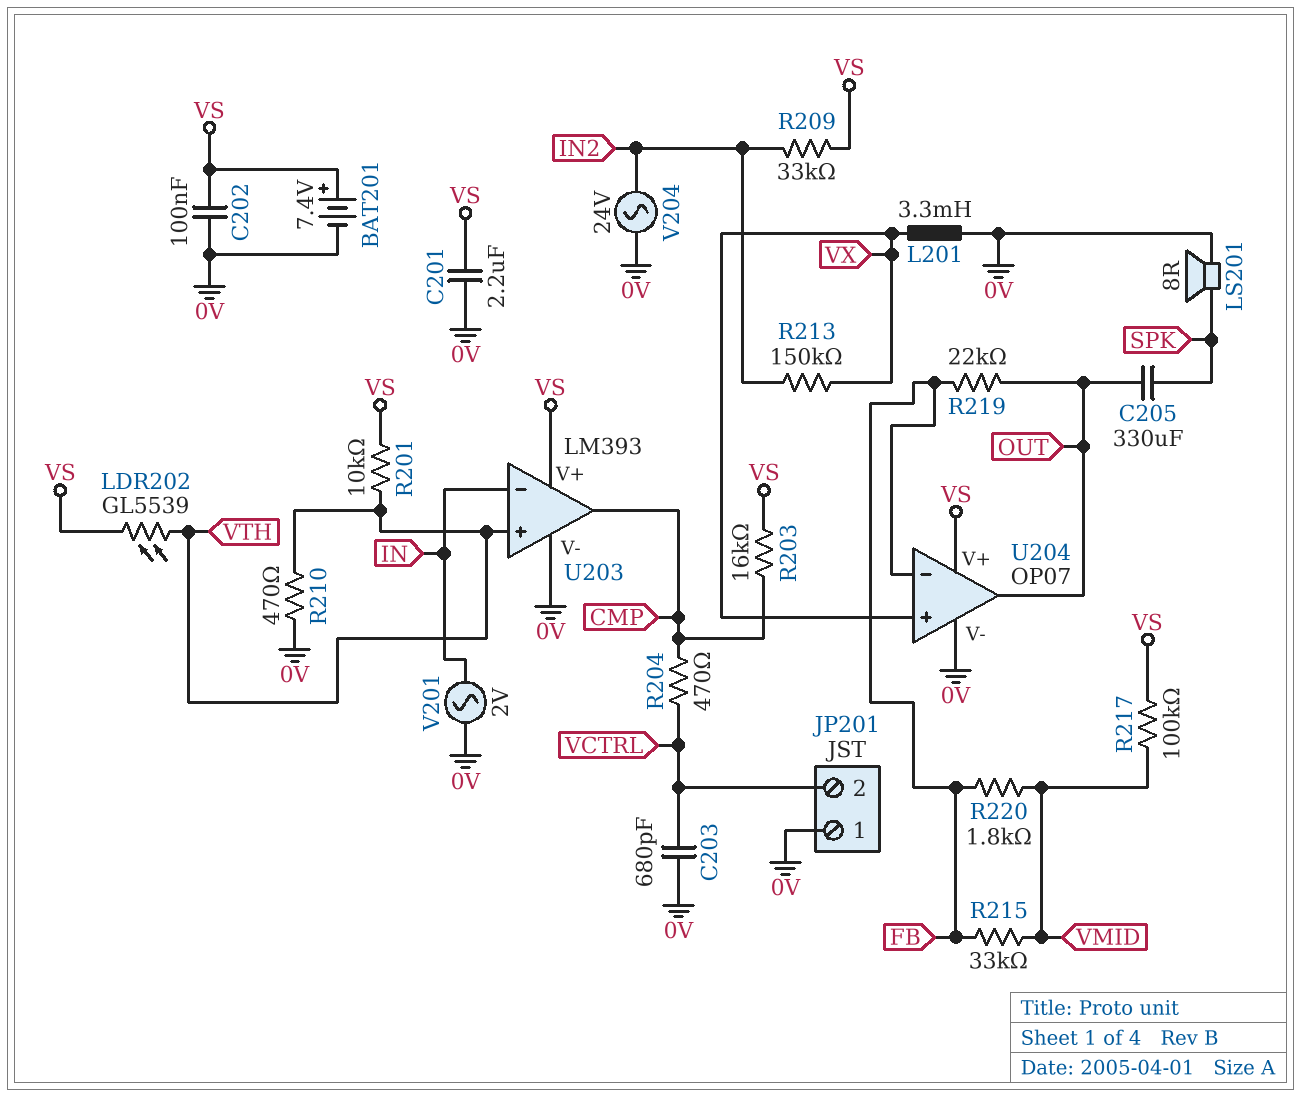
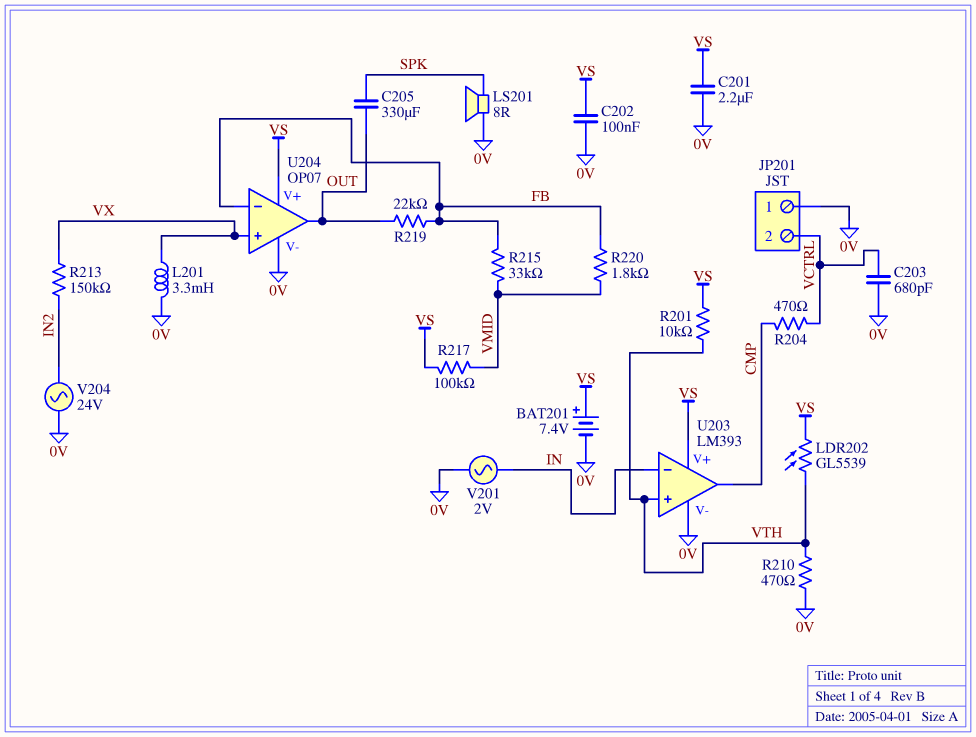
R203: 16k (CMP, VS) -> none
R209: 33k (IN2, VS) -> none

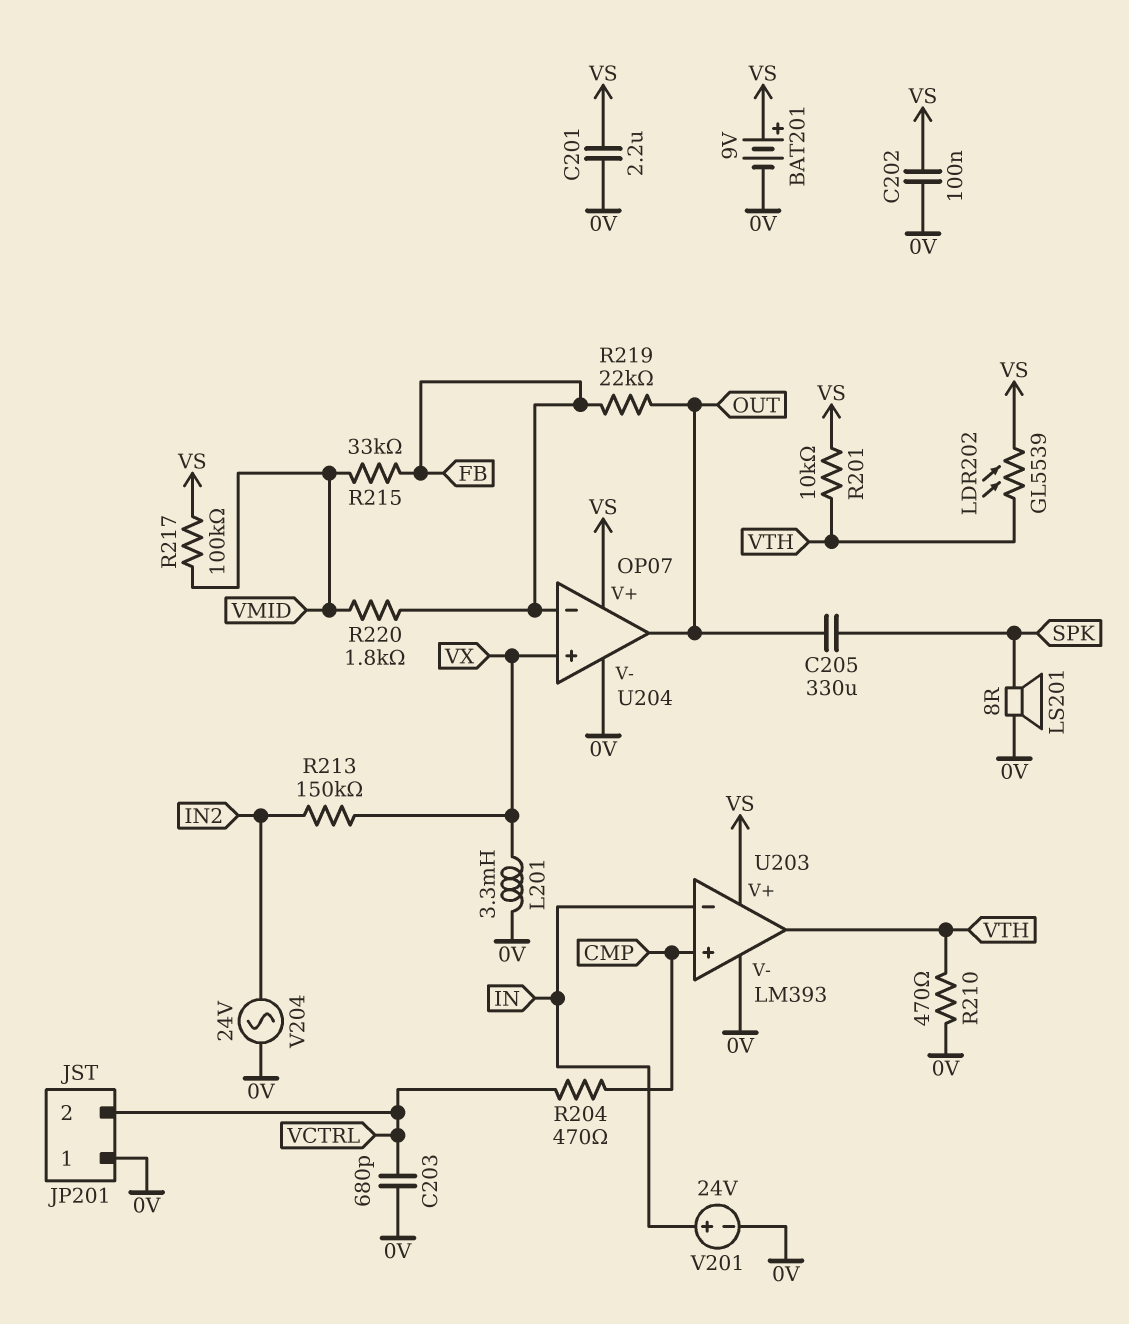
BAT201: 7.4V (plus VS, minus 0V) -> 9V (plus VS, minus 0V)
U203 pin in+: VTH -> CMP
U203 pin out: CMP -> VTH
V201: AC 2V (0V, IN) -> 24V (plus IN, minus 0V)

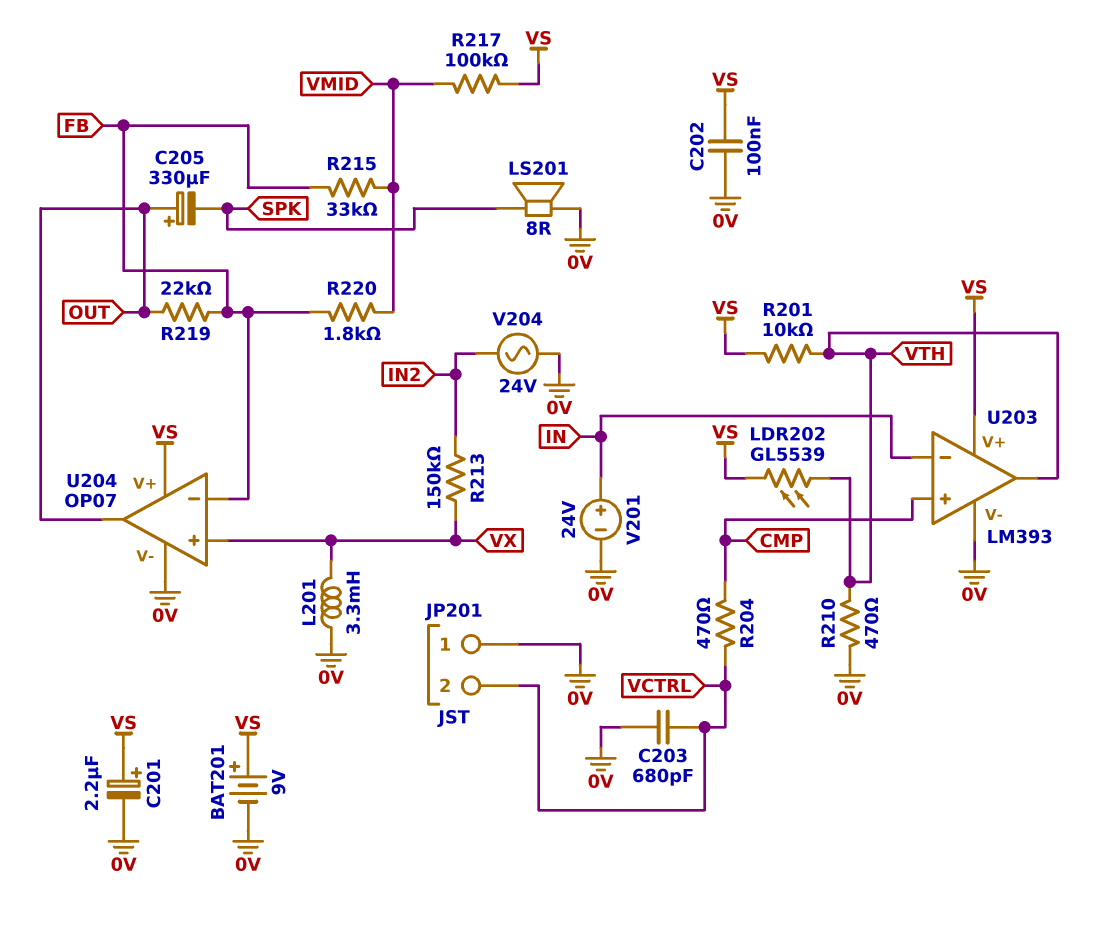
C201: 2.2uF (0V, VS) -> 2.2uF (plus VS, minus 0V)
C205: 330uF (OUT, SPK) -> 330uF (plus OUT, minus SPK)

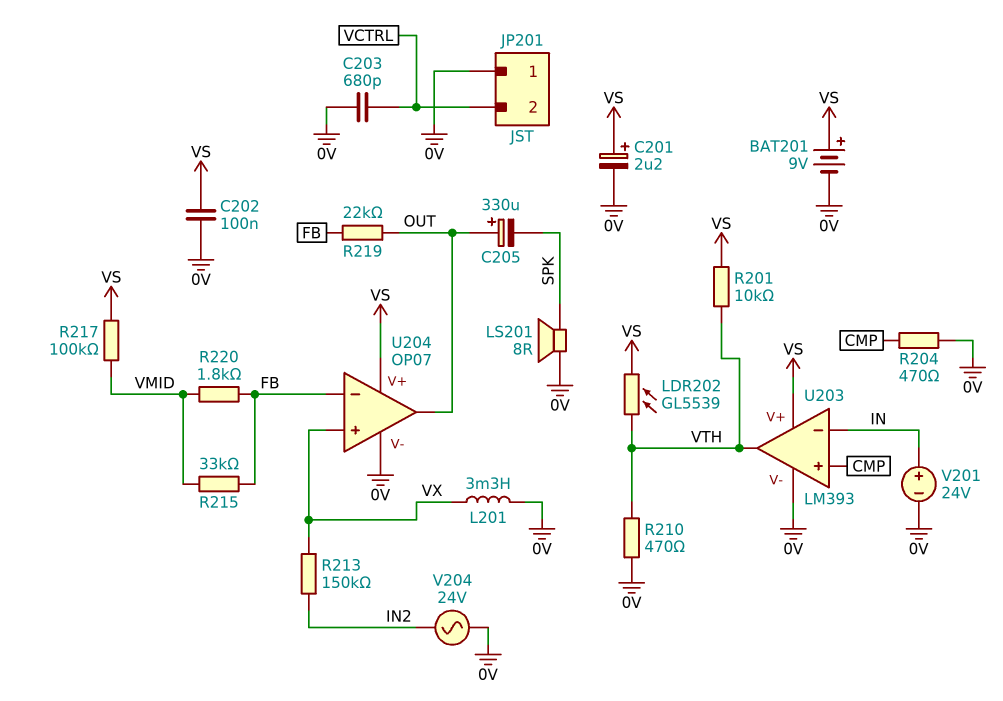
R204: 470 (CMP, VCTRL) -> 470 (0V, CMP)

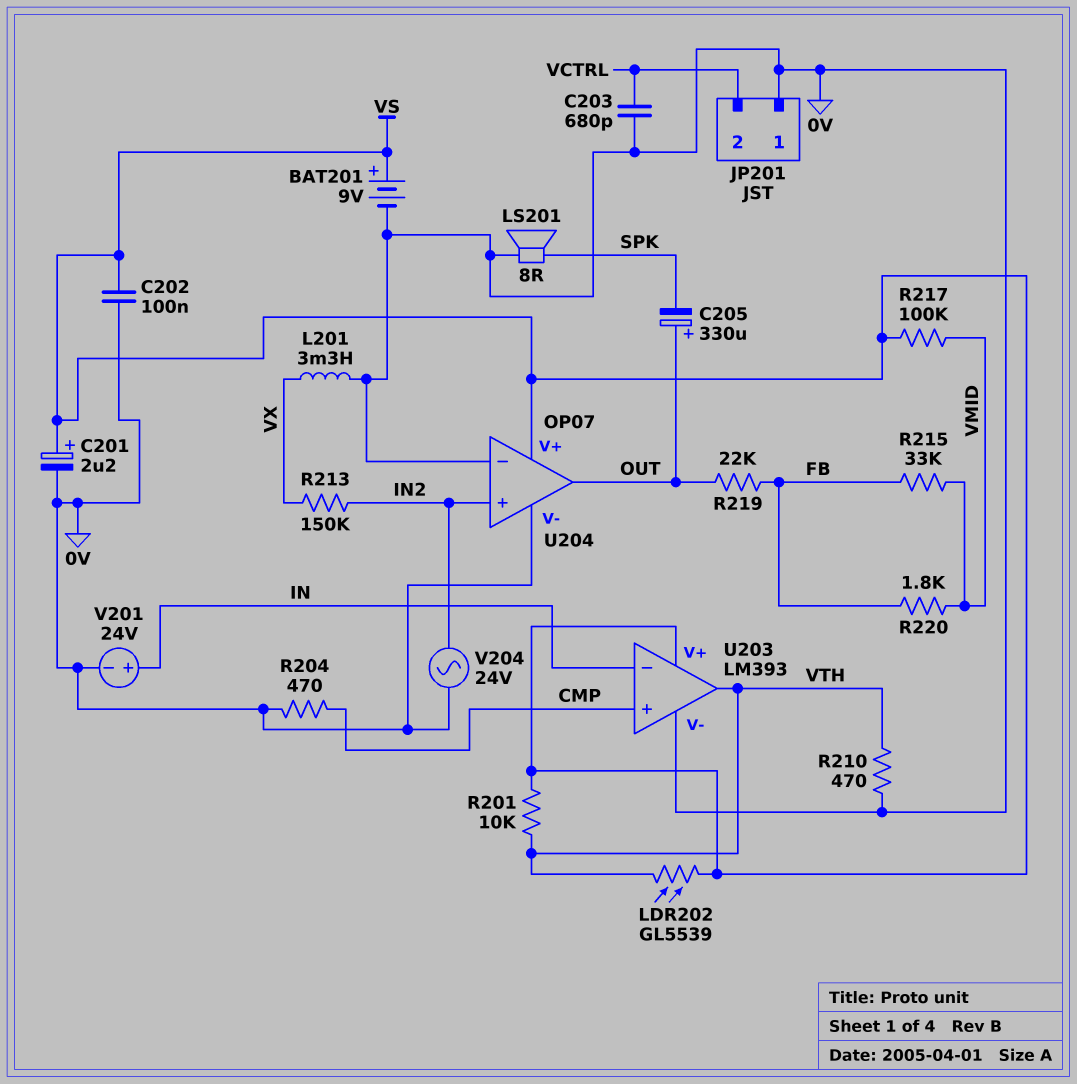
U204 pin in+: VX -> IN2
U204 pin in-: FB -> 0V

